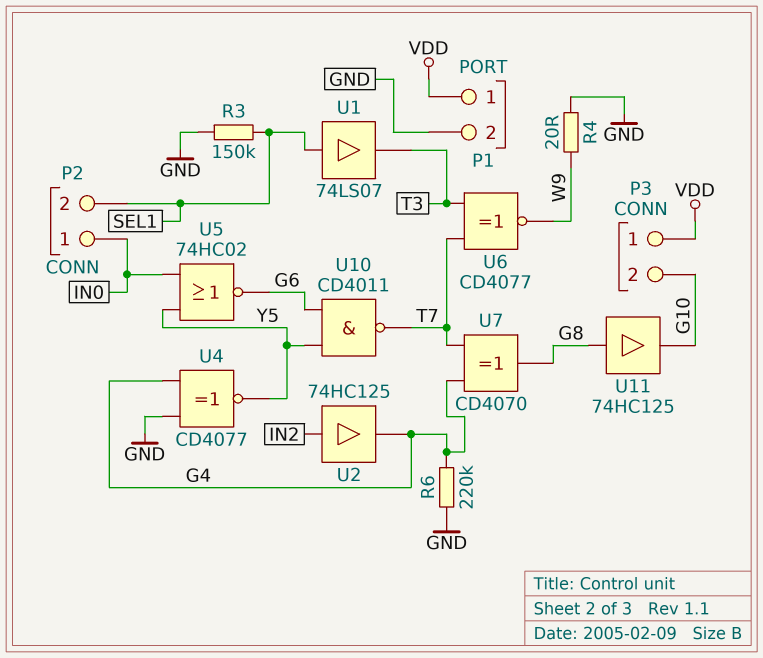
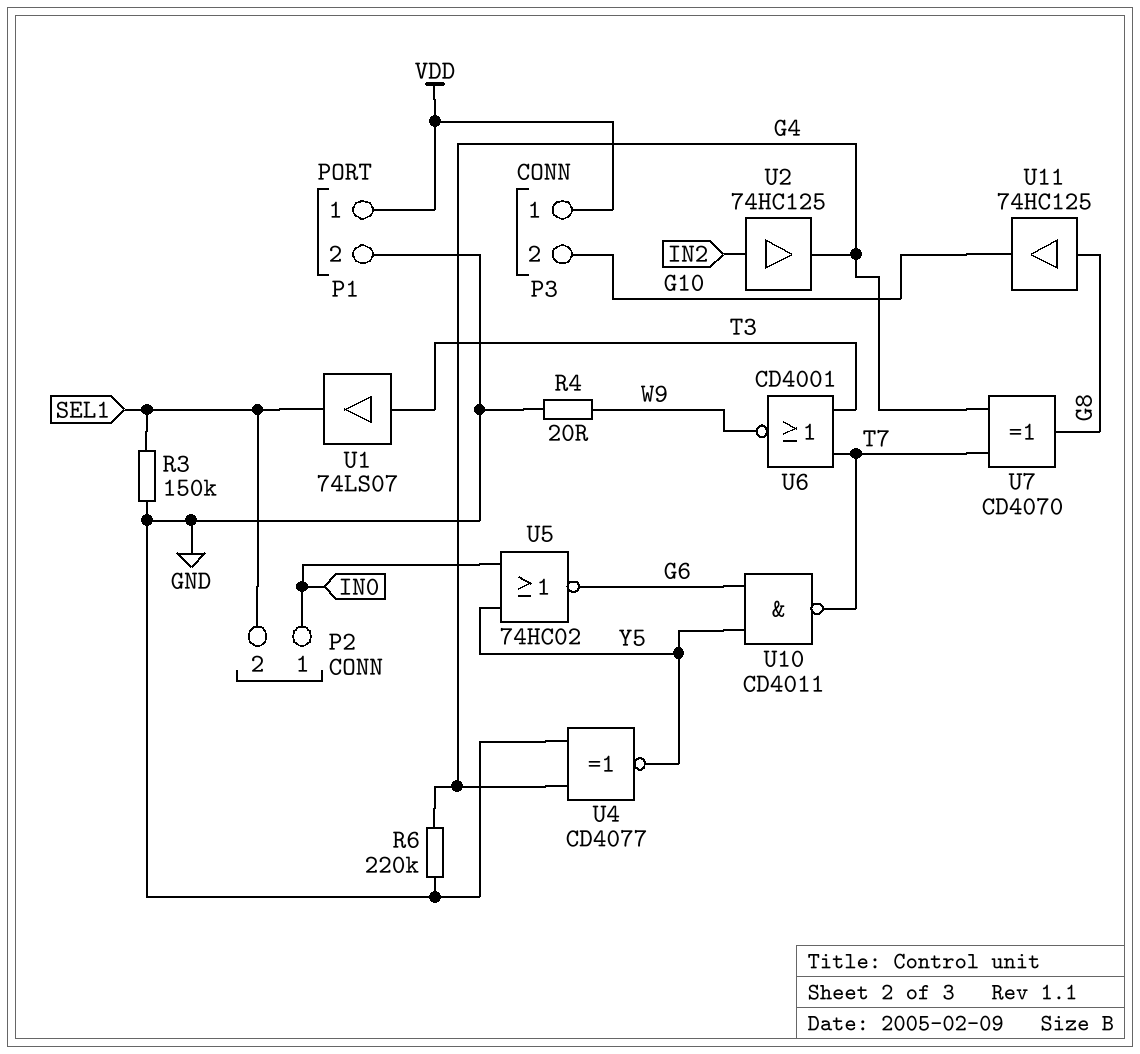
U1: buffer 74LS07 (in SEL1, out T3) -> buffer 74LS07 (in T3, out SEL1)
U6: XNOR CD4077 (in T3, in T7, out W9) -> NOR CD4001 (in T3, in T7, out W9)

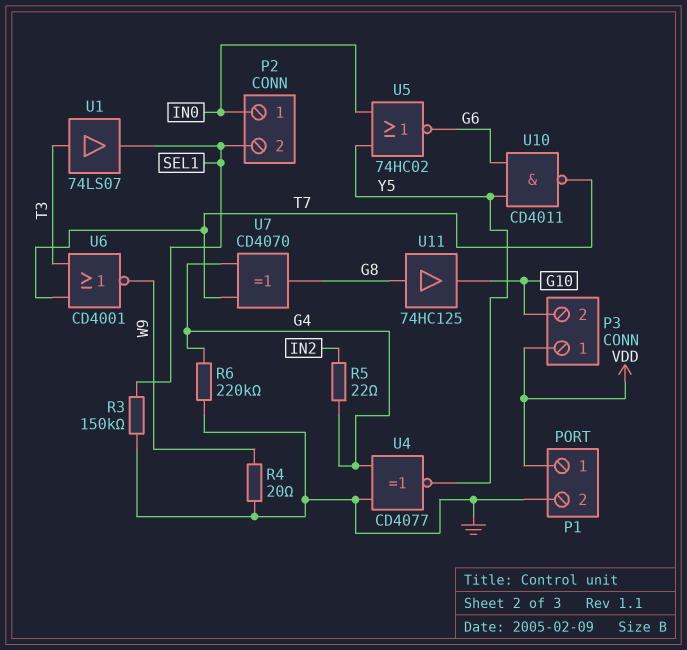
R5: none -> 22 (G4, IN2)
U2: buffer 74HC125 (in IN2, out G4) -> none

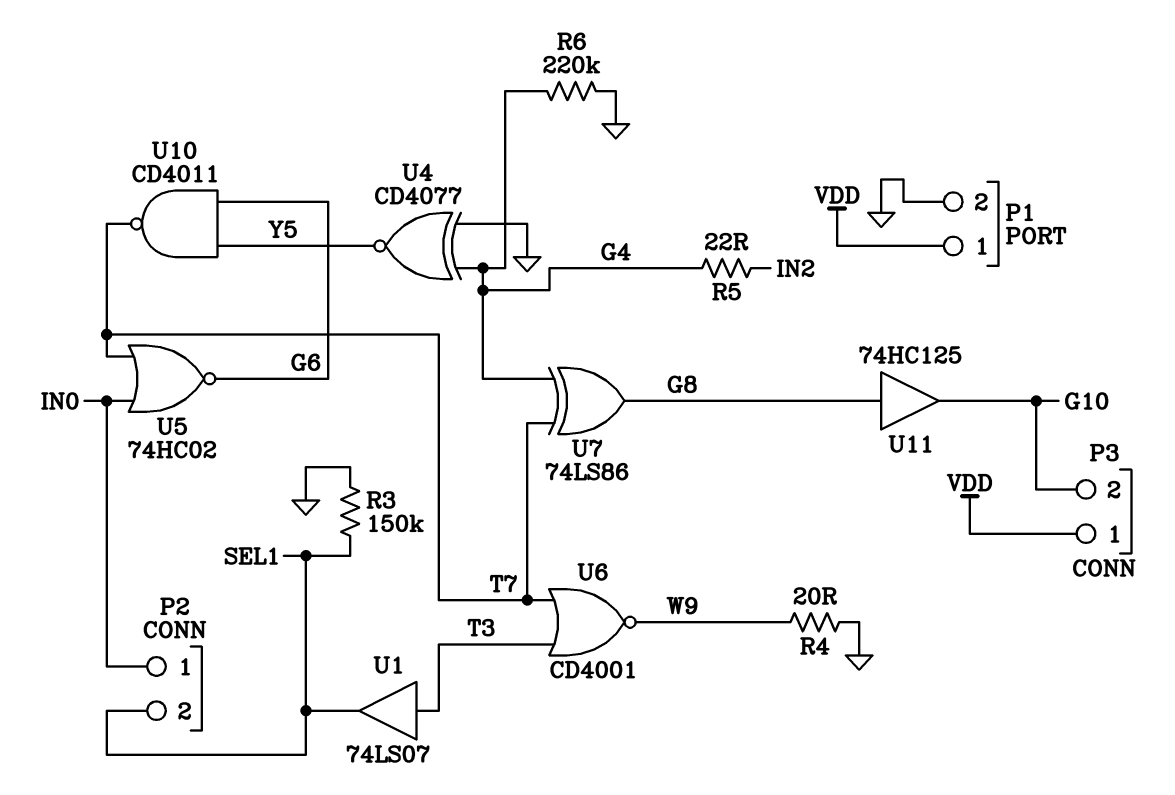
U5: NOR 74HC02 (in IN0, in Y5, out G6) -> NOR 74HC02 (in IN0, in T7, out G6)
U7: XOR CD4070 (in G4, in T7, out G8) -> XOR 74LS86 (in G4, in T7, out G8)

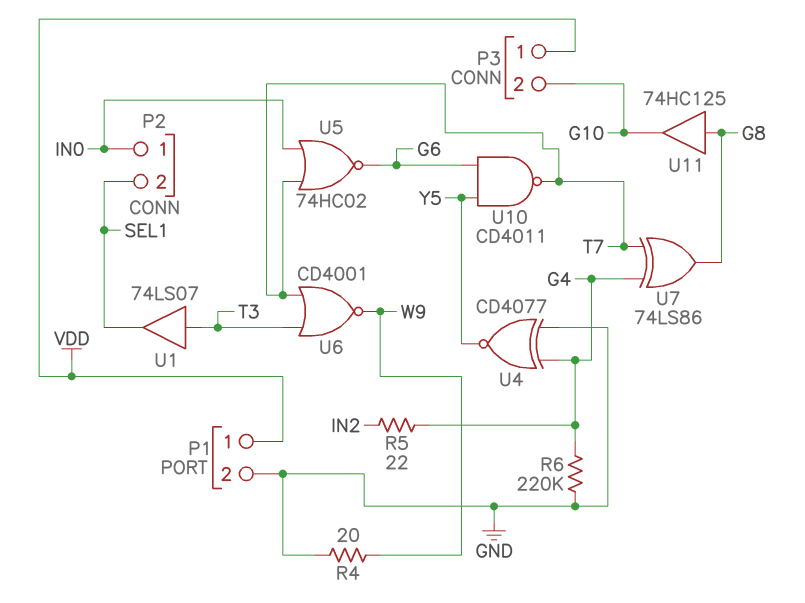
R3: 150k (GND, SEL1) -> none

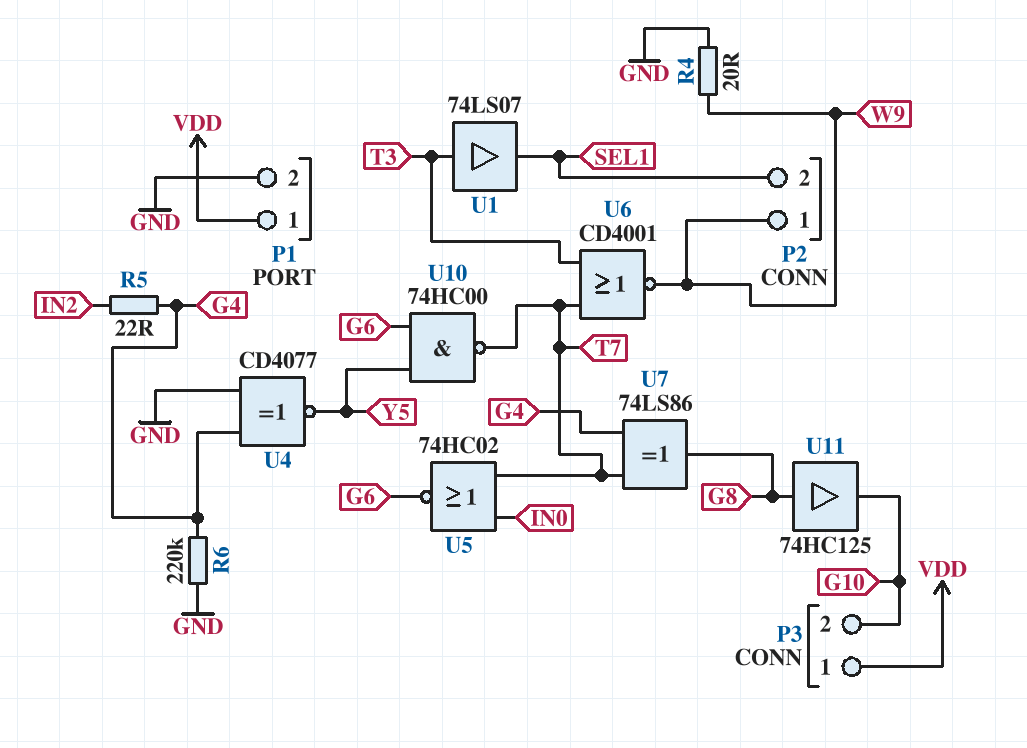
P2 pin 1: IN0 -> W9
U10: NAND CD4011 (in G6, in Y5, out T7) -> NAND 74HC00 (in G6, in Y5, out T7)

